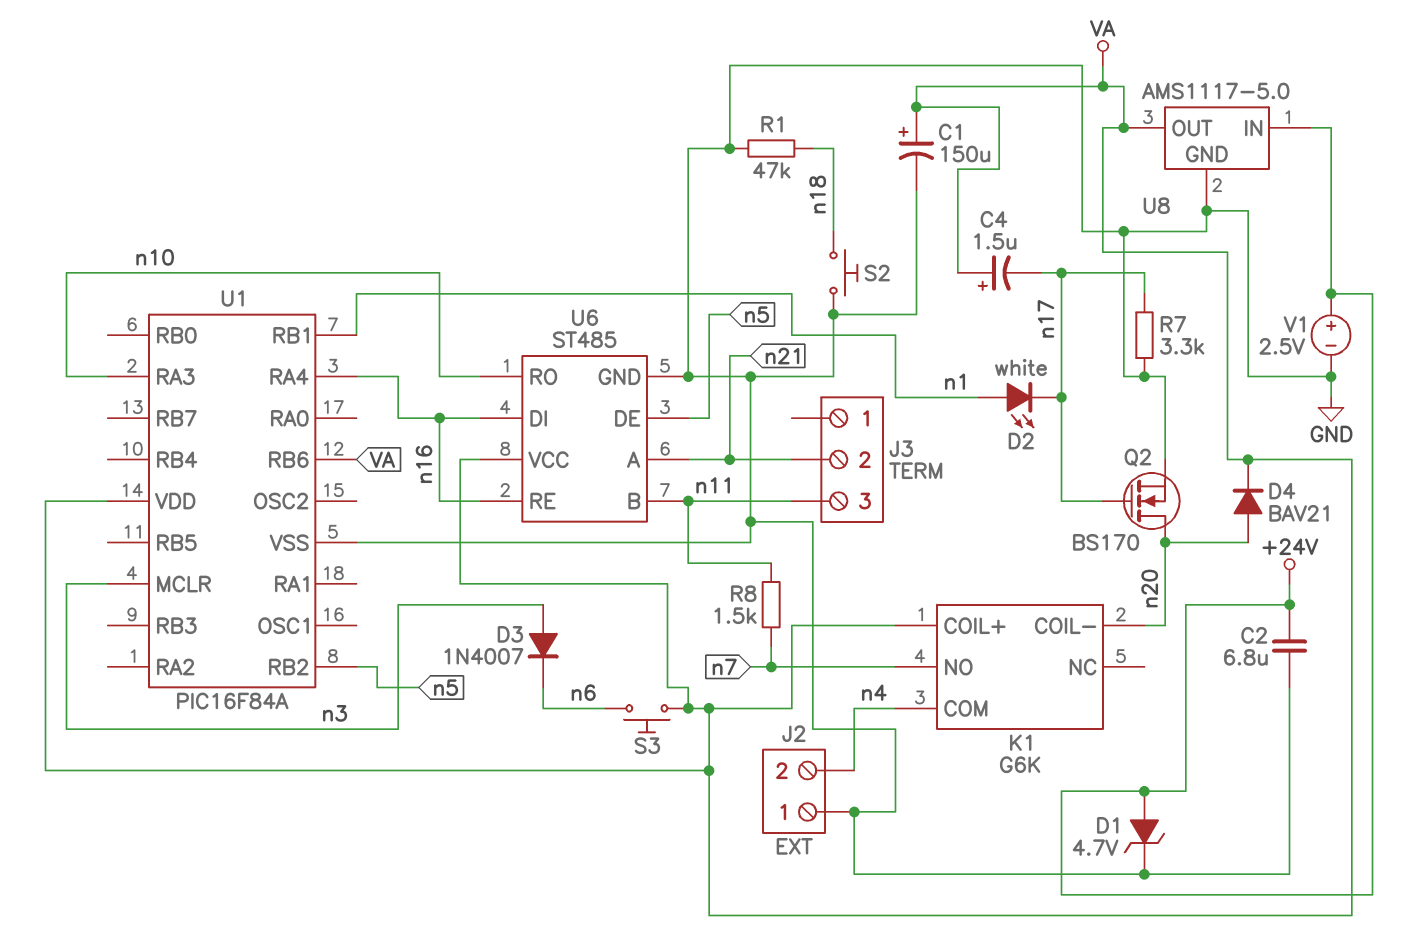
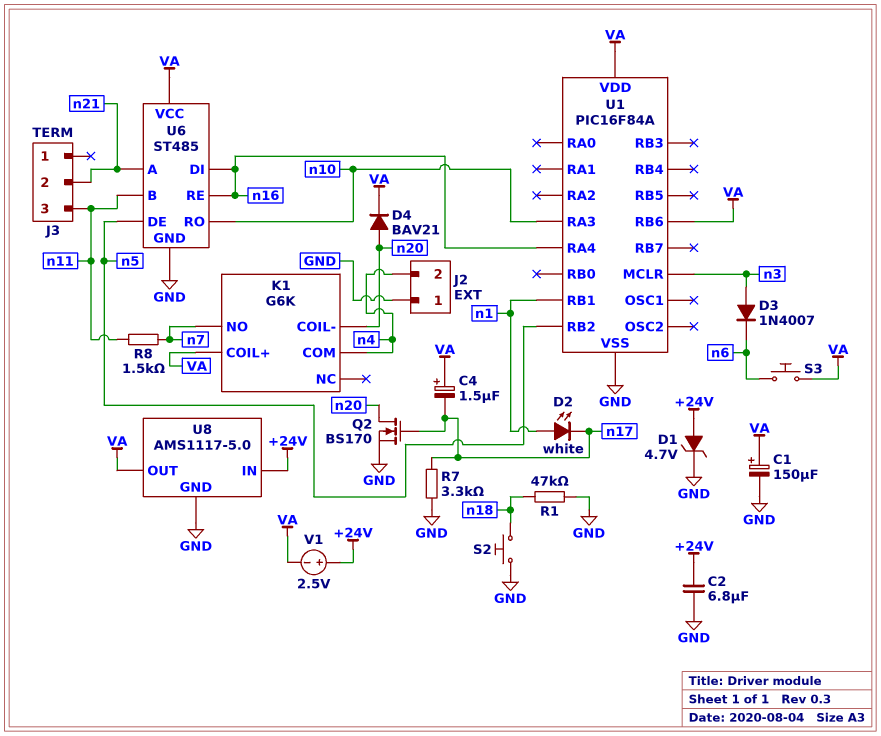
V1: 2.5V (plus +24V, minus GND) -> 2.5V (plus +24V, minus VA)

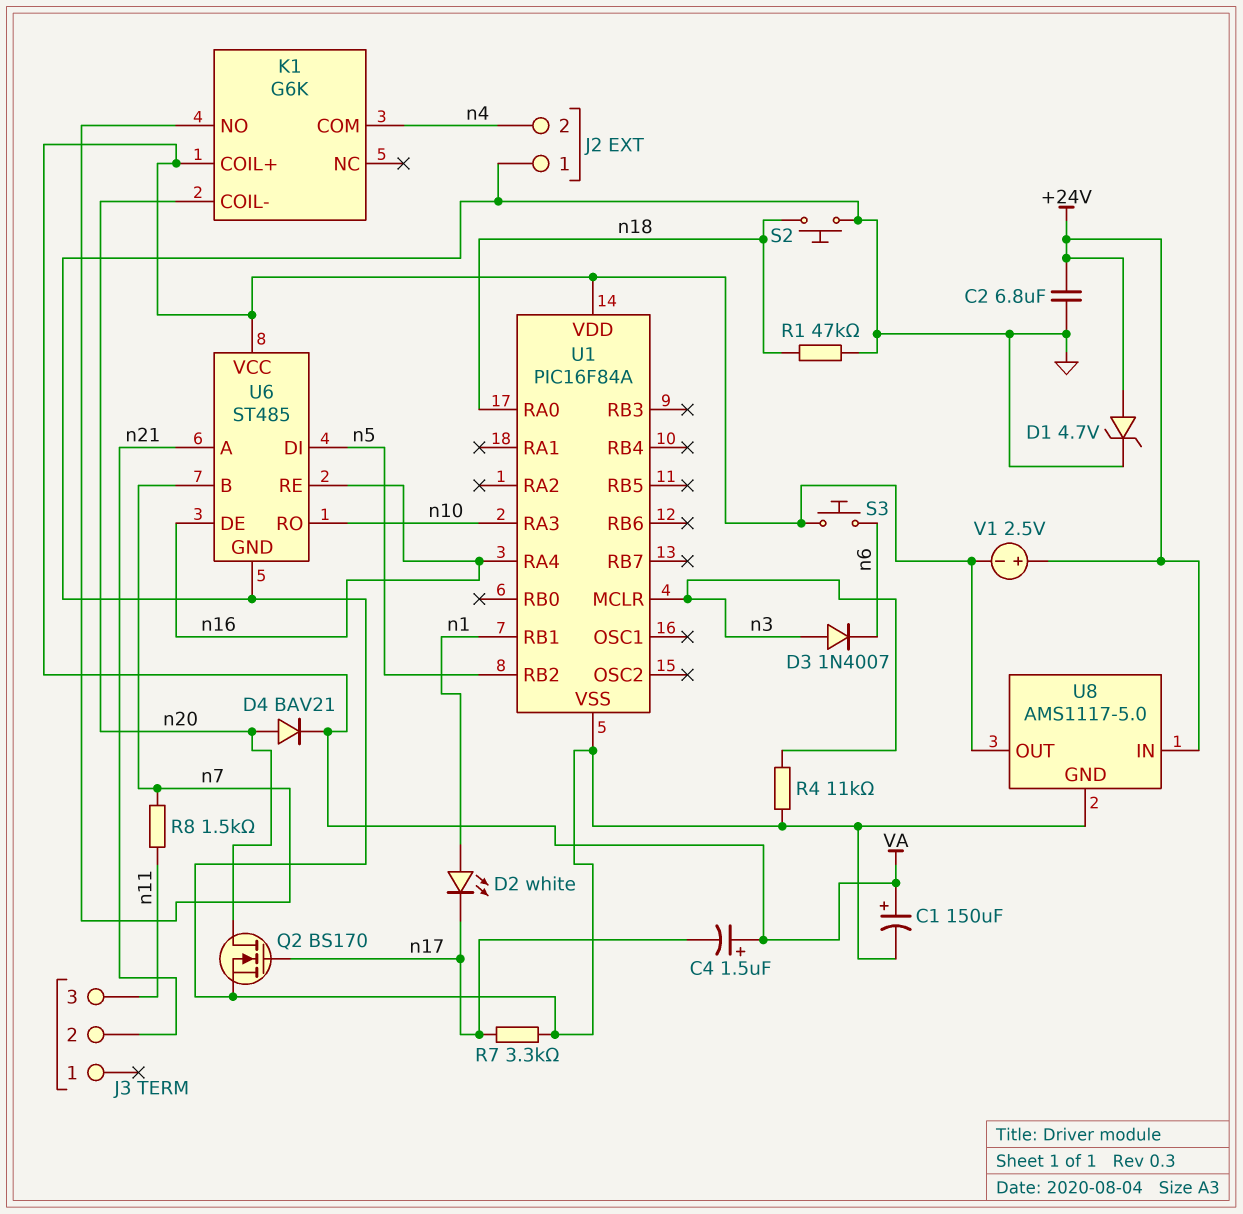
R4: none -> 11k (GND, n3)
U1 pin RA0: none -> n18
U1 pin RB6: VA -> none
U6 pin B: n11 -> n7
U6 pin DE: n5 -> n16
U6 pin DI: n16 -> n5

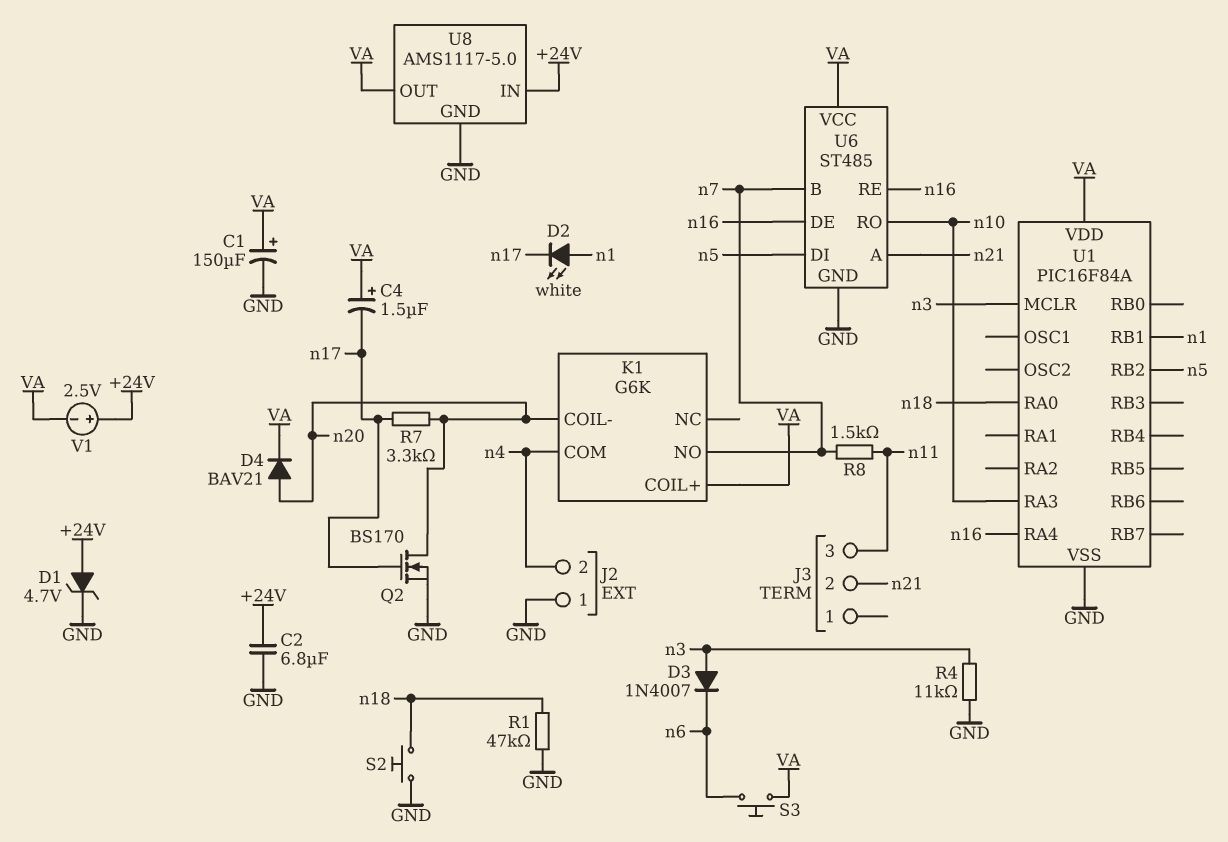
R7: 3.3k (GND, n17) -> 3.3k (n17, n20)

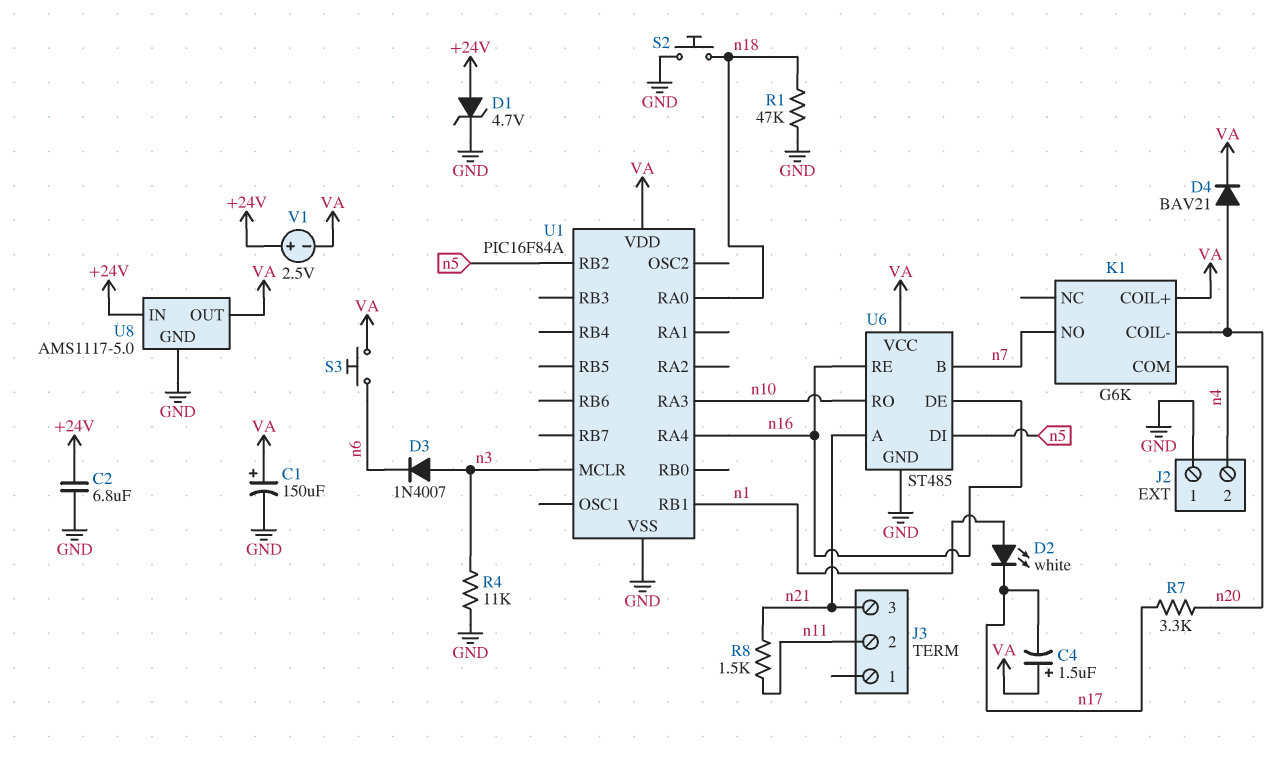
J3 pin 2: n21 -> n11
J3 pin 3: n11 -> n21
Q2: NMOS BS170 (G n17, D n20, S GND) -> none
R8: 1.5k (n7, n11) -> 1.5k (n11, n21)

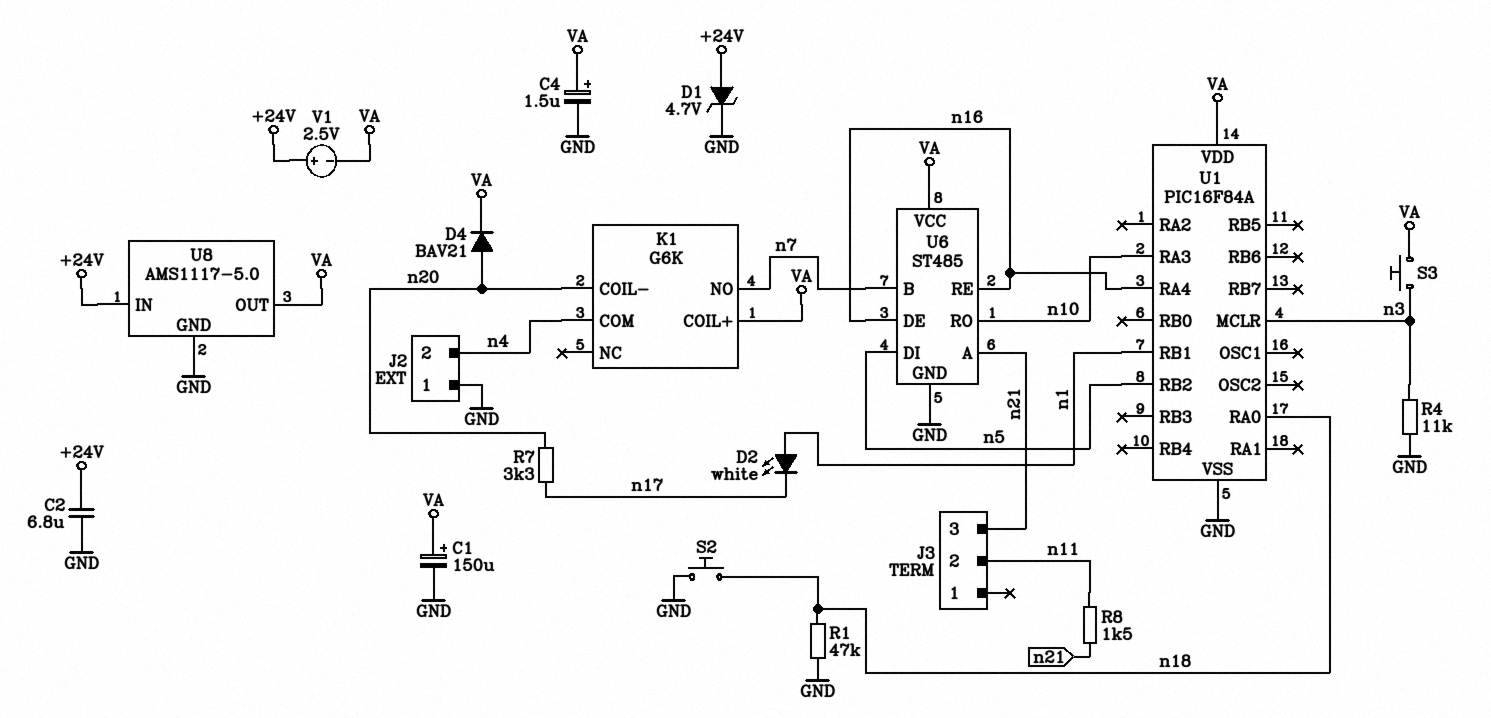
C4: 1.5uF (plus VA, minus n17) -> 1.5uF (plus VA, minus GND)
D3: diode 1N4007 (A n3, K n6) -> none
S3: button (VA, n6) -> button (VA, n3)

